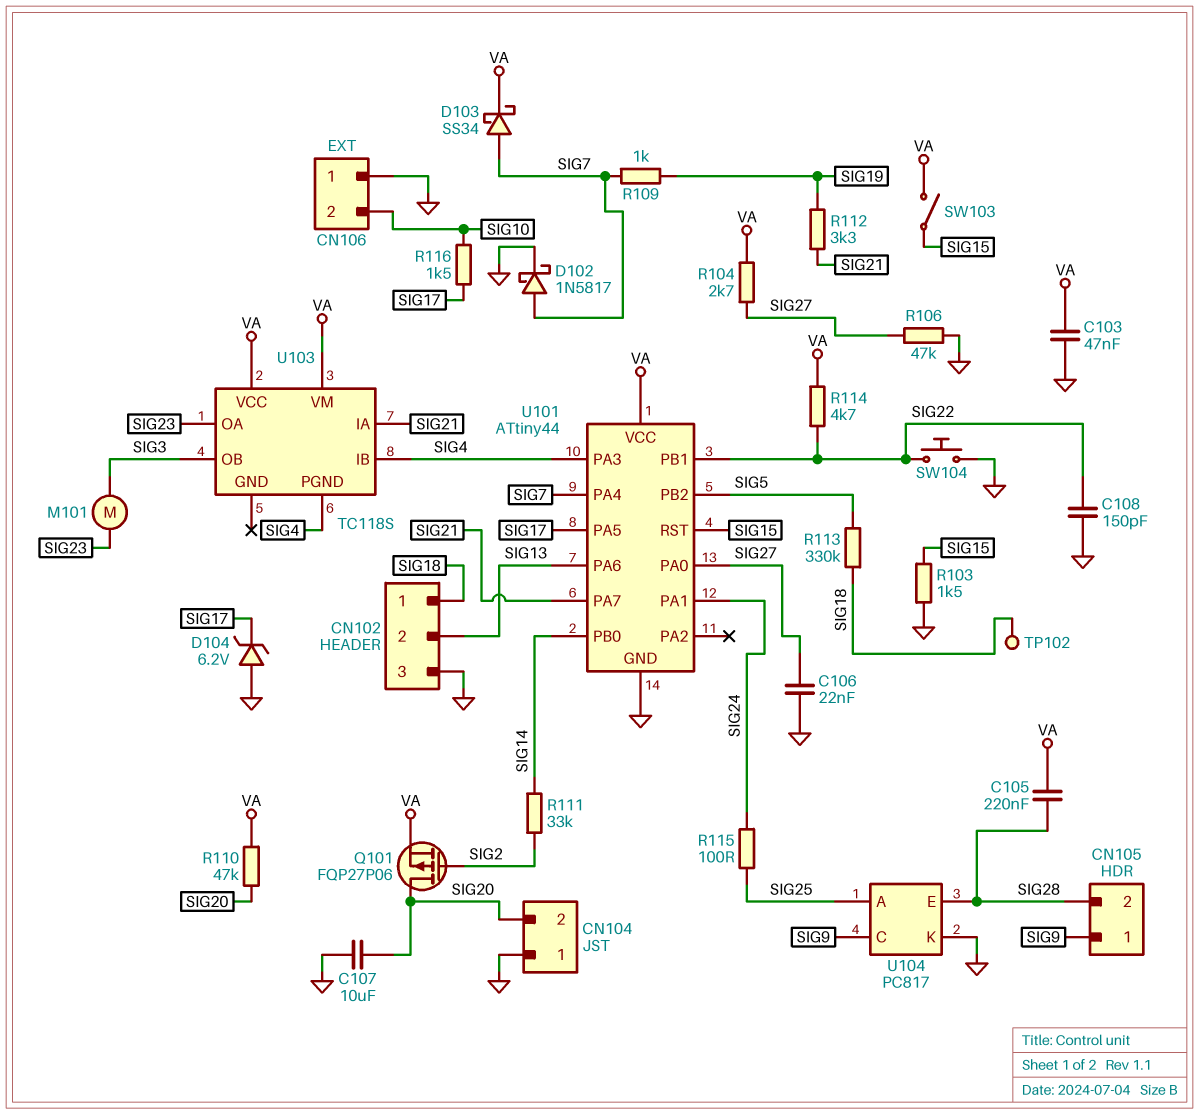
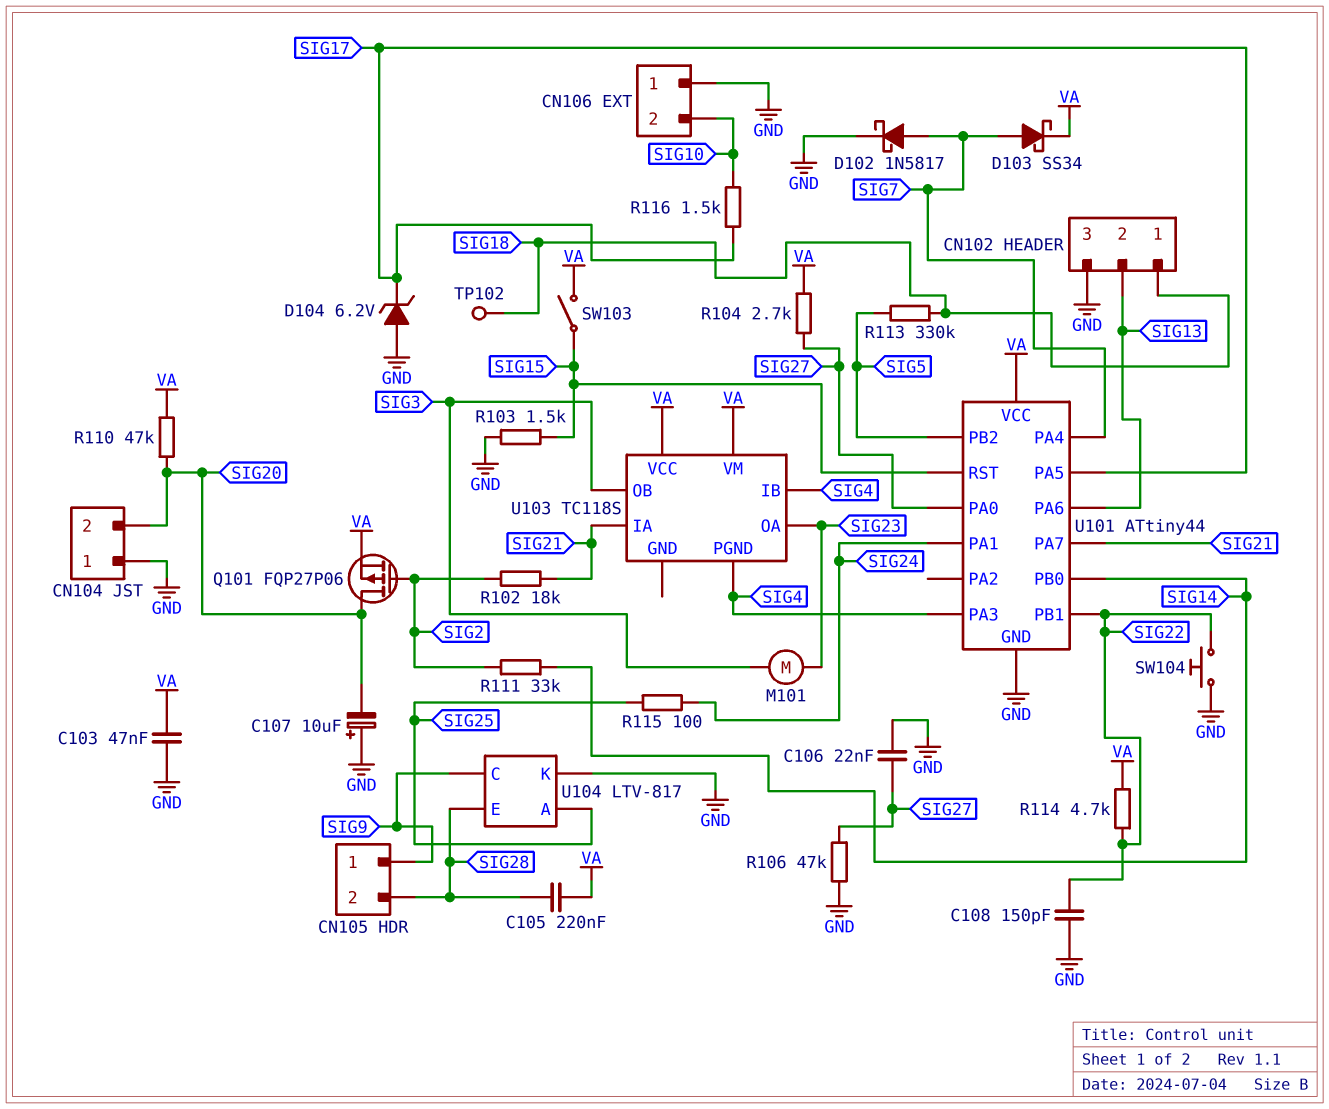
C107: 10uF (GND, SIG20) -> 10uF (plus GND, minus SIG20)
R102: none -> 18k (SIG2, SIG21)
R109: 1k (SIG7, SIG19) -> none
R112: 3.3k (SIG19, SIG21) -> none
U104: PC817 -> LTV-817

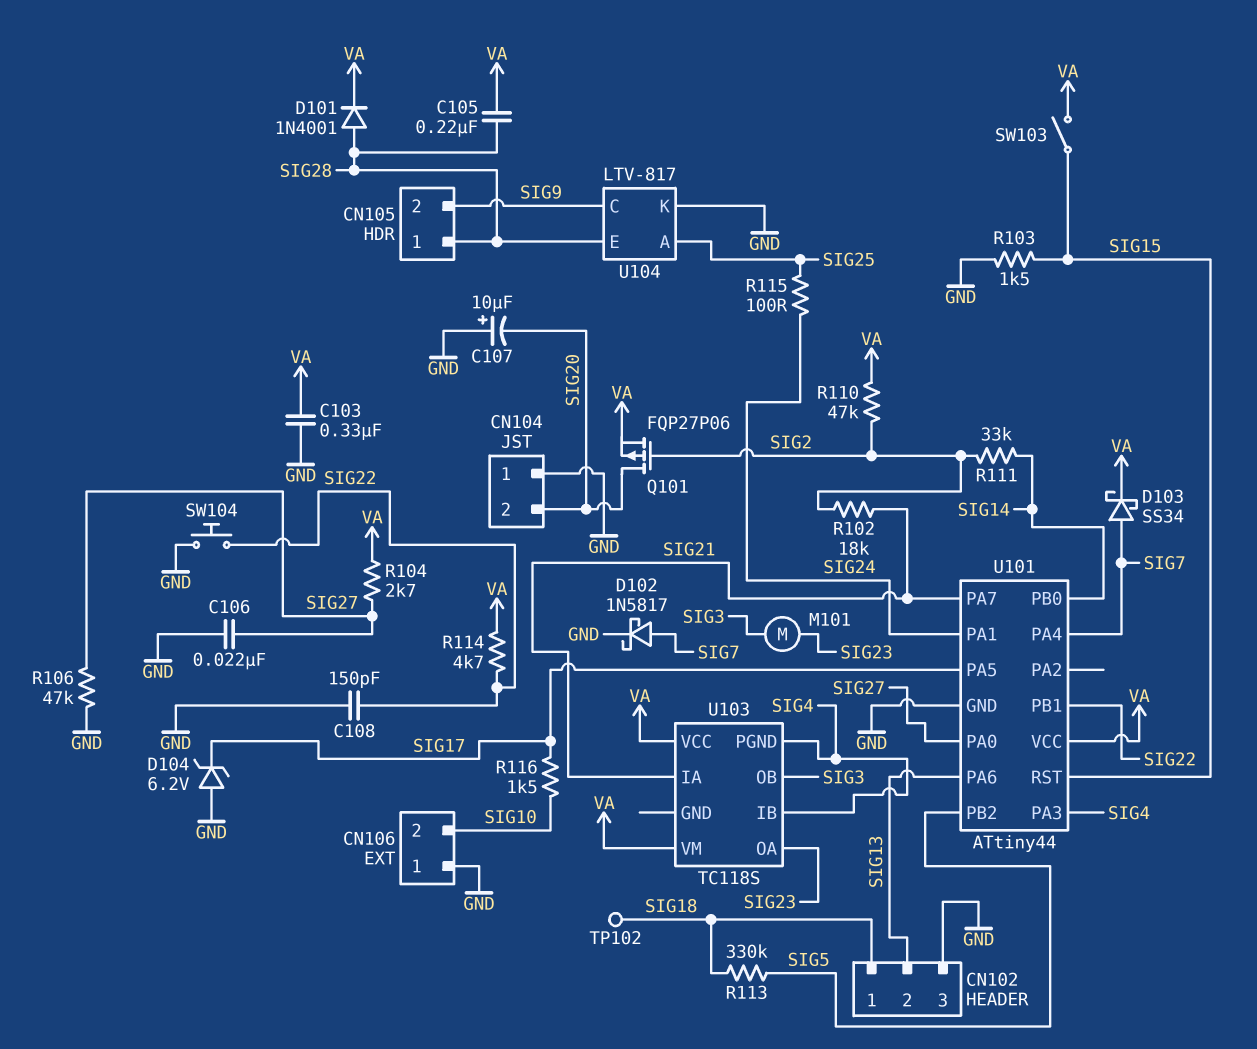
C103: 47nF (GND, VA) -> 330nF (GND, VA)
CN105 pin 1: SIG9 -> SIG28
CN105 pin 2: SIG28 -> SIG9
D101: none -> diode 1N4001 (A SIG28, K VA)
R110: 47k (SIG20, VA) -> 47k (SIG2, VA)

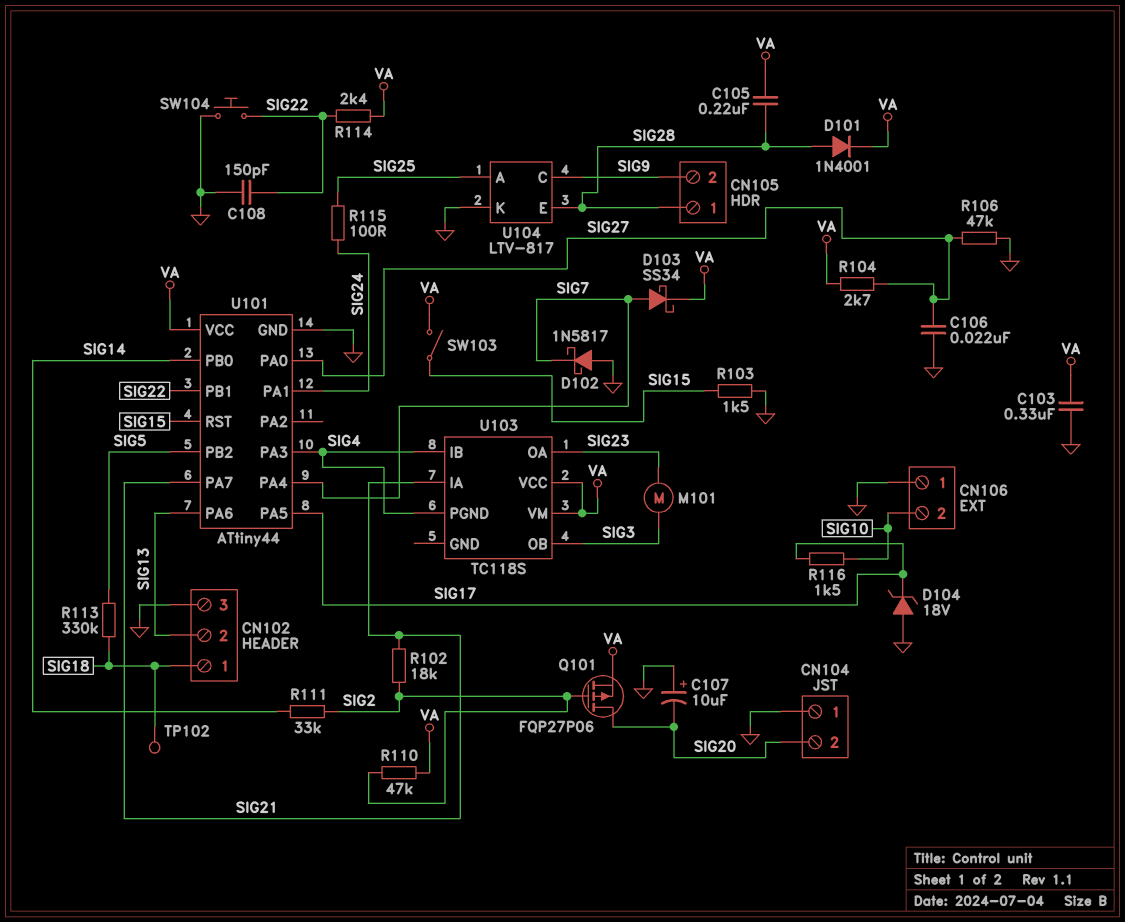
D102: schottky 1N5817 (A SIG7, K GND) -> schottky 1N5817 (A GND, K SIG7)
D104: zener 6.2V (A GND, K SIG17) -> zener 18V (A GND, K SIG17)
R114: 4.7k (SIG22, VA) -> 2.4k (SIG22, VA)

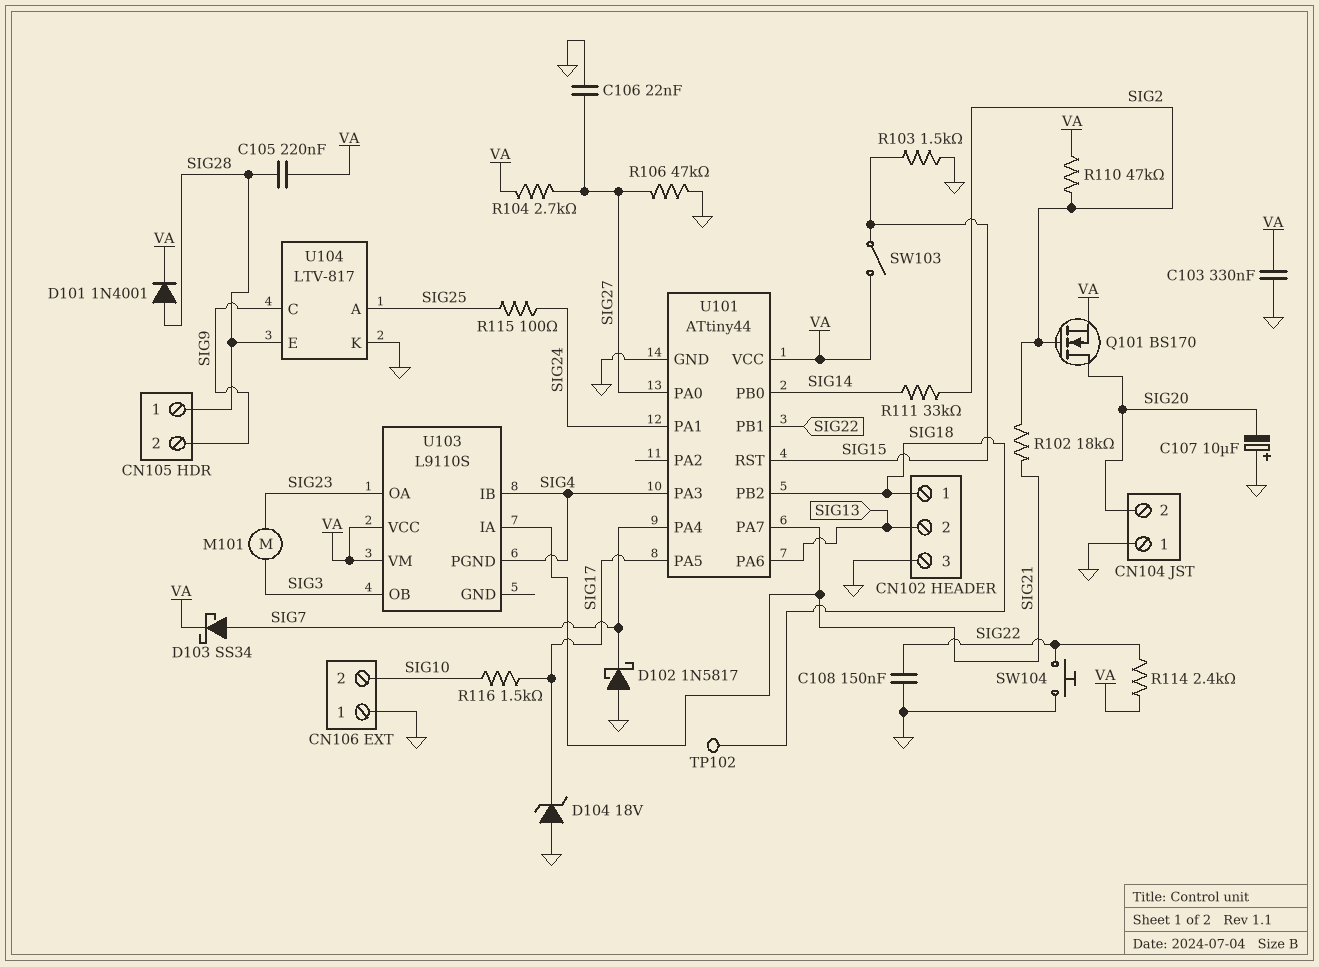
C108: 150pF (GND, SIG22) -> 150nF (GND, SIG22)
Q101: PMOS FQP27P06 (G SIG2, D SIG20, S VA) -> NMOS BS170 (G SIG2, D SIG20, S VA)
R113: 330k (SIG5, SIG18) -> none
U101 pin PB2: SIG5 -> SIG18
U103: TC118S -> L9110S

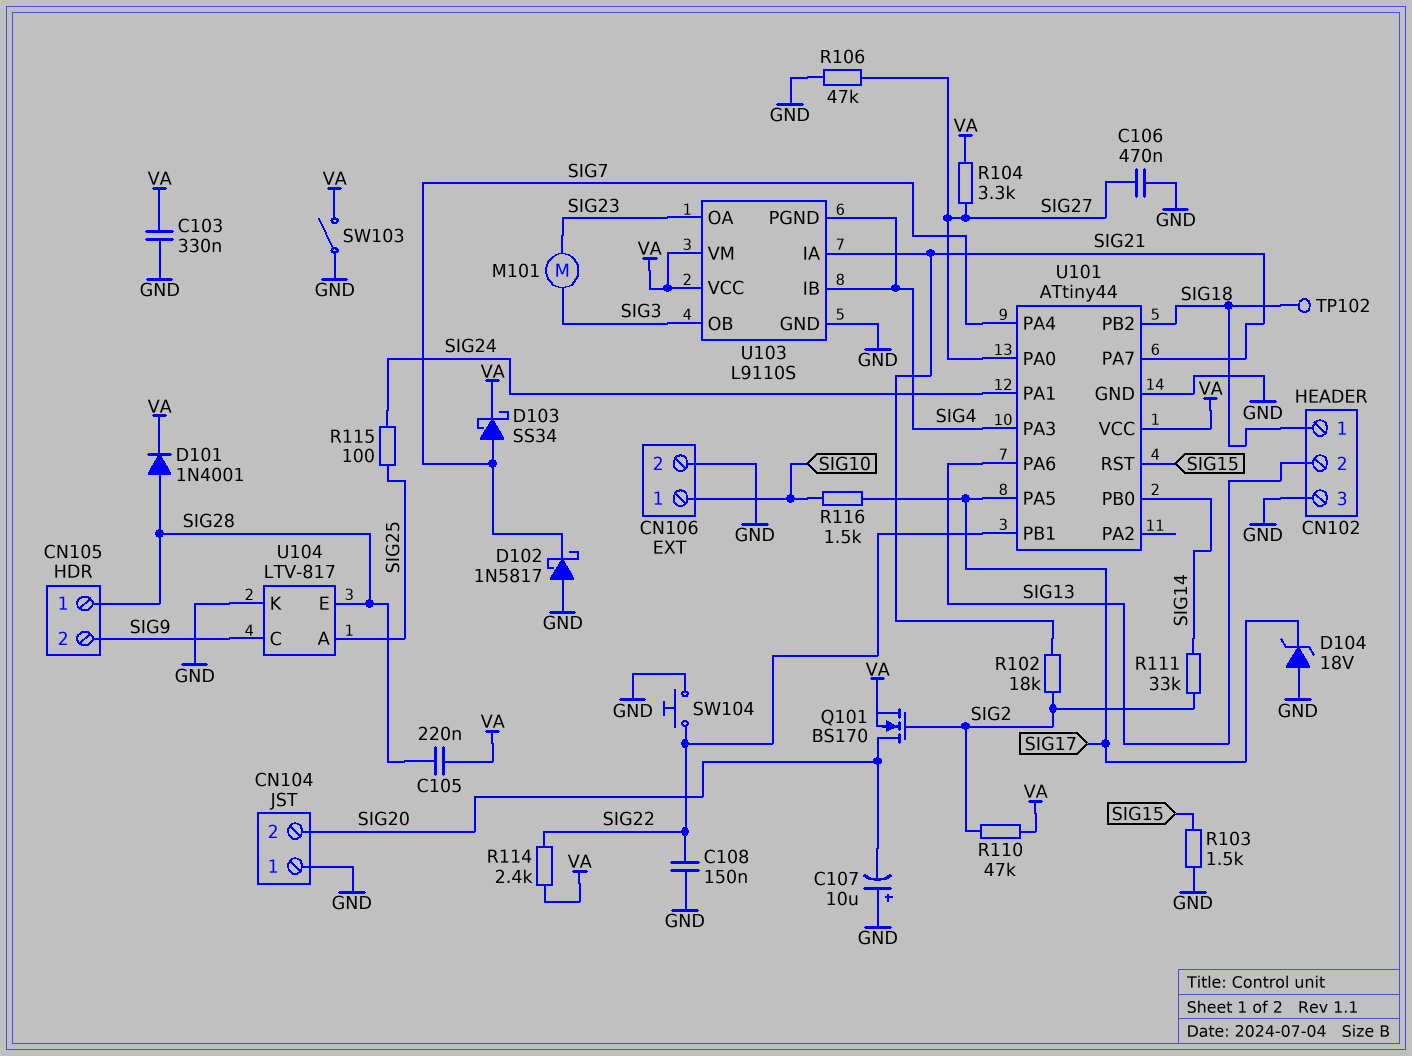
C106: 22nF (GND, SIG27) -> 470nF (GND, SIG27)
CN106 pin 1: GND -> SIG10
CN106 pin 2: SIG10 -> GND
R104: 2.7k (SIG27, VA) -> 3.3k (SIG27, VA)
SW103: switch (SIG15, VA) -> switch (GND, VA)
U103 pin GND: none -> GND

